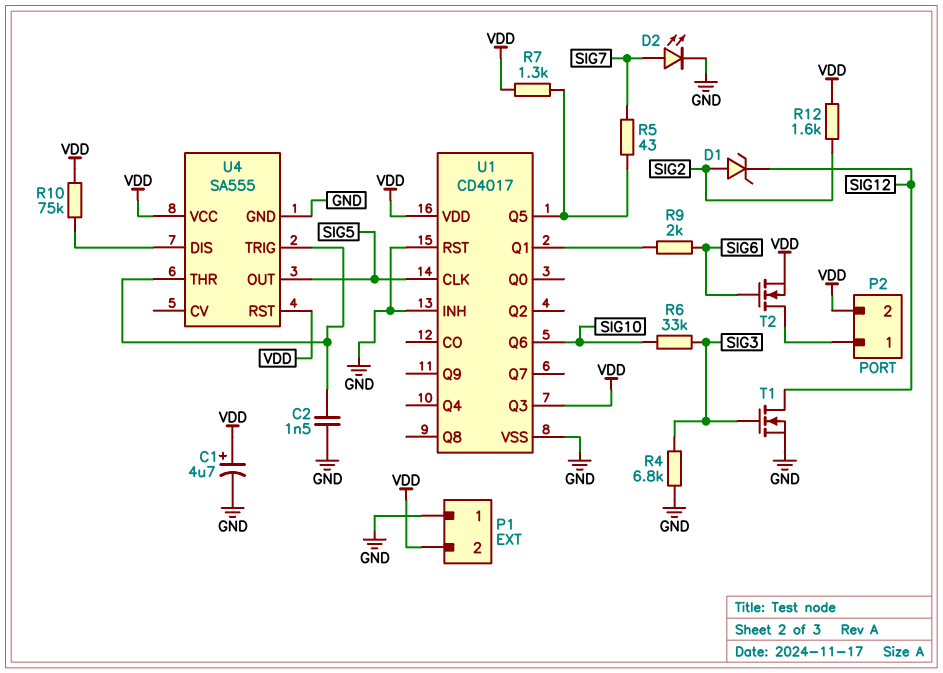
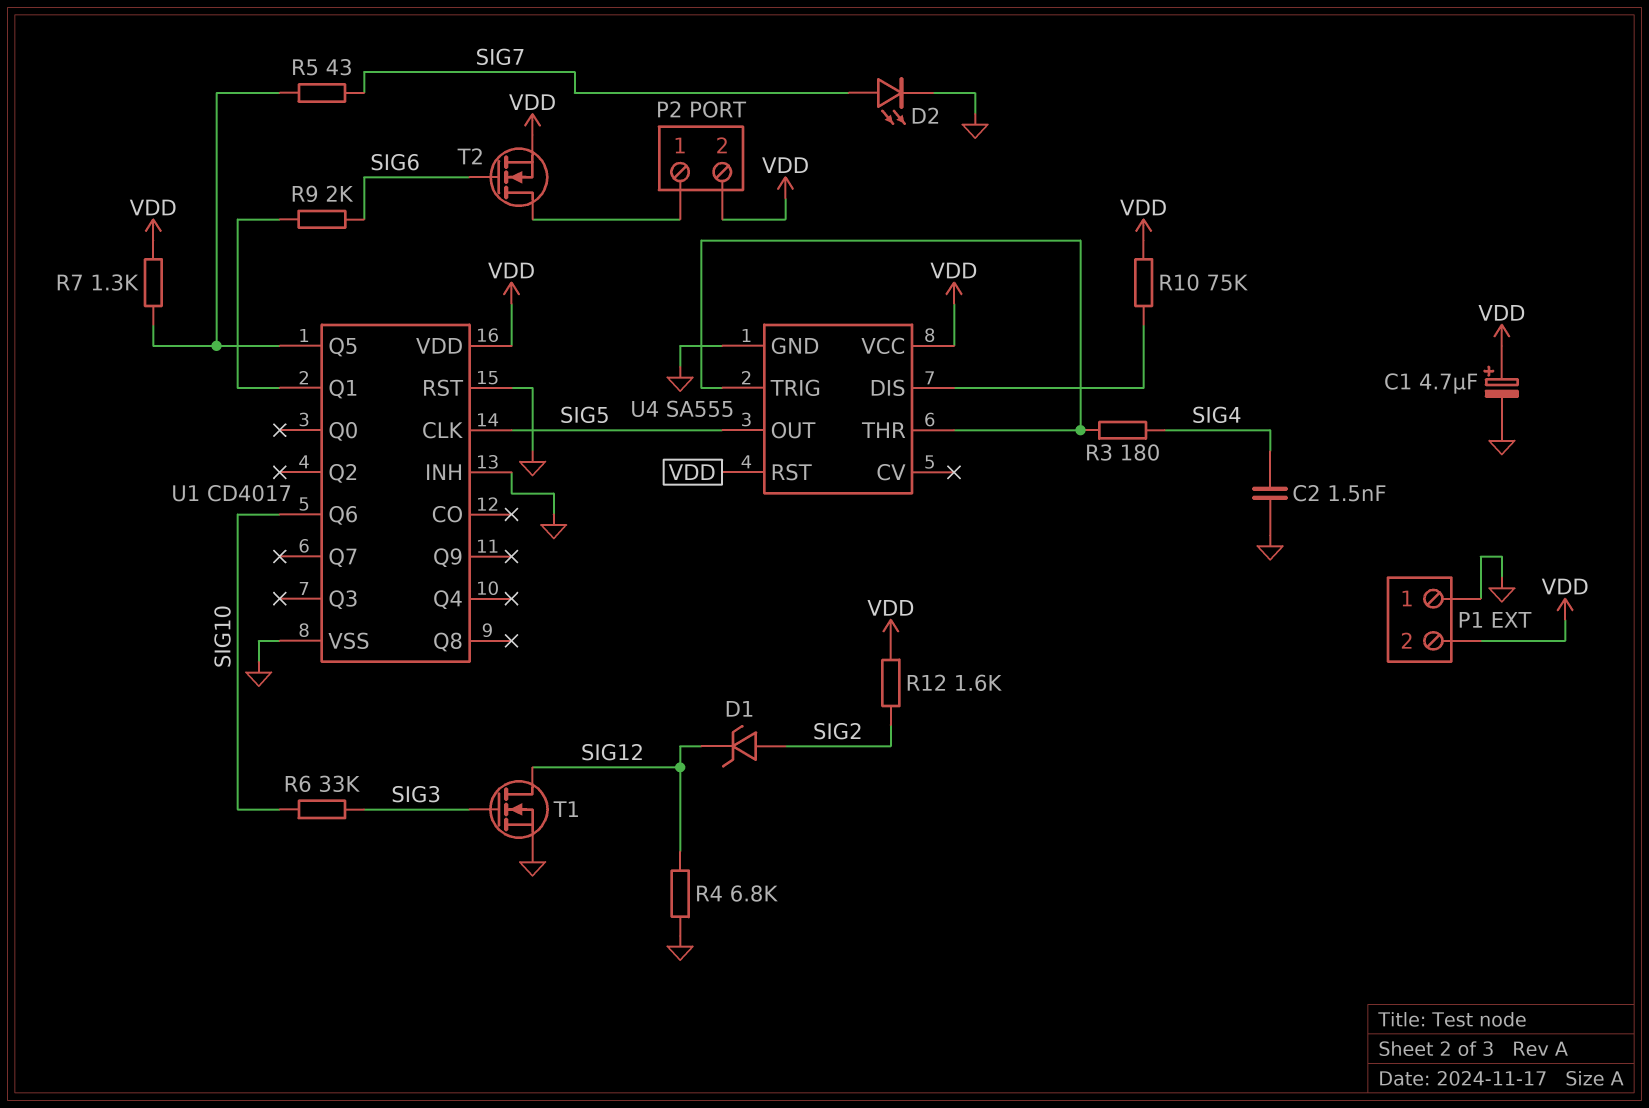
C2: 1.5nF (GND, U4/THR) -> 1.5nF (GND, SIG4)
R3: none -> 180 (SIG4, U4/THR)
R4: 6.8k (GND, SIG3) -> 6.8k (GND, SIG12)
U1 pin Q3: VDD -> none

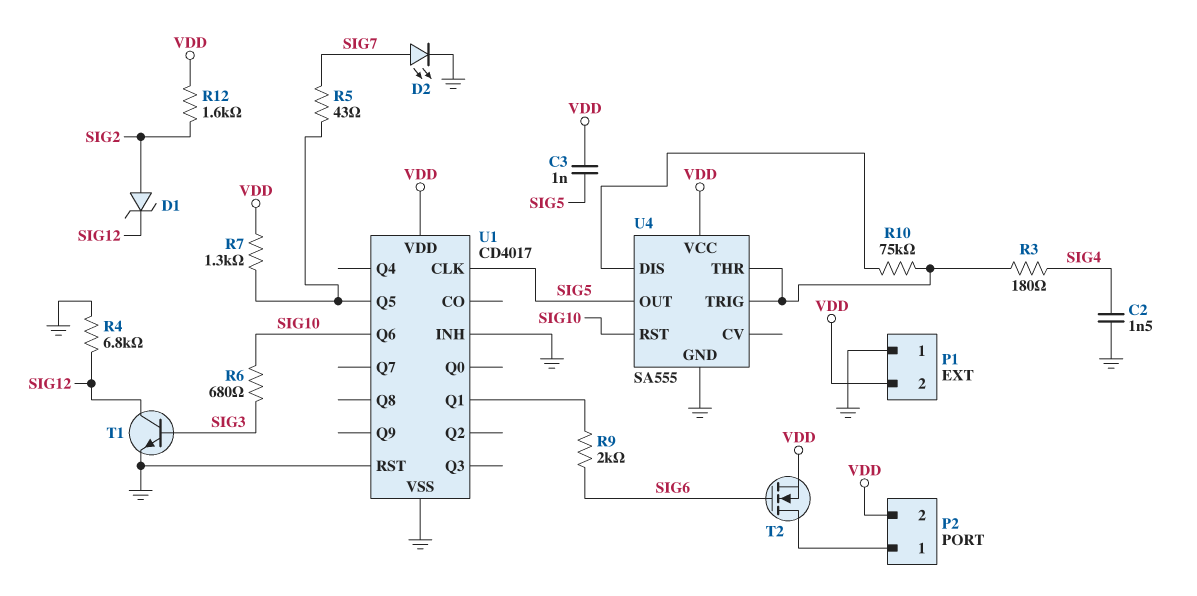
C1: 4.7uF (plus VDD, minus GND) -> none
C3: none -> 1nF (SIG5, VDD)
R6: 33k (SIG3, SIG10) -> 680 (SIG3, SIG10)
R10: 75k (U4/DIS, VDD) -> 75k (U4/DIS, U4/THR)
T1: NMOS (G SIG3, D SIG12, S GND) -> NPN (B SIG3, C SIG12, E GND)
U4 pin RST: VDD -> SIG10

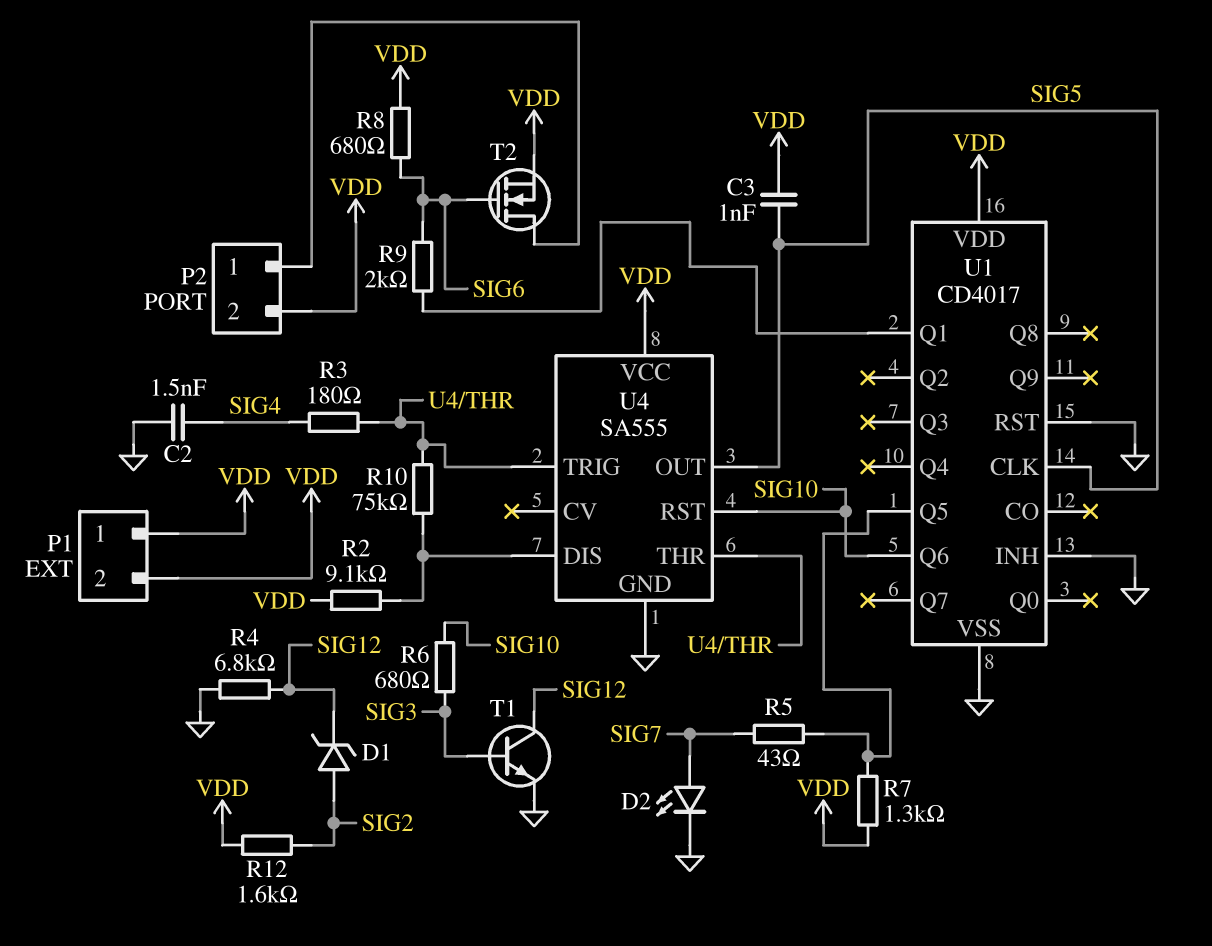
P1 pin 1: GND -> VDD
R2: none -> 9.1k (U4/DIS, VDD)
R8: none -> 680 (SIG6, VDD)

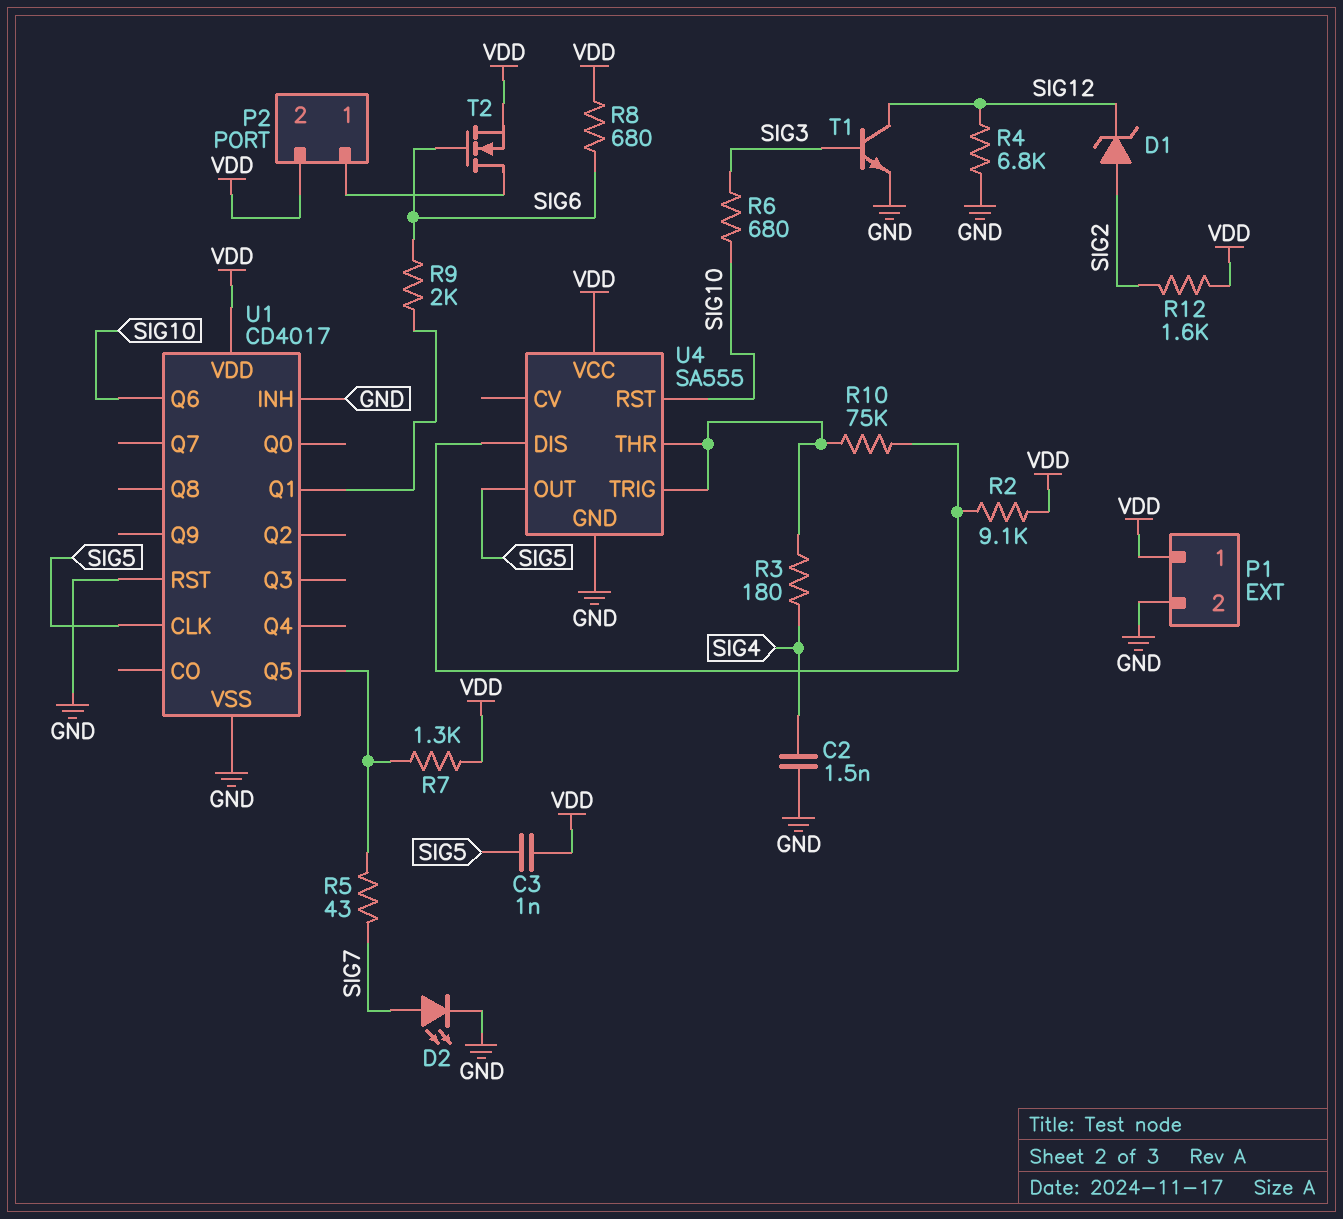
P1 pin 2: VDD -> GND

